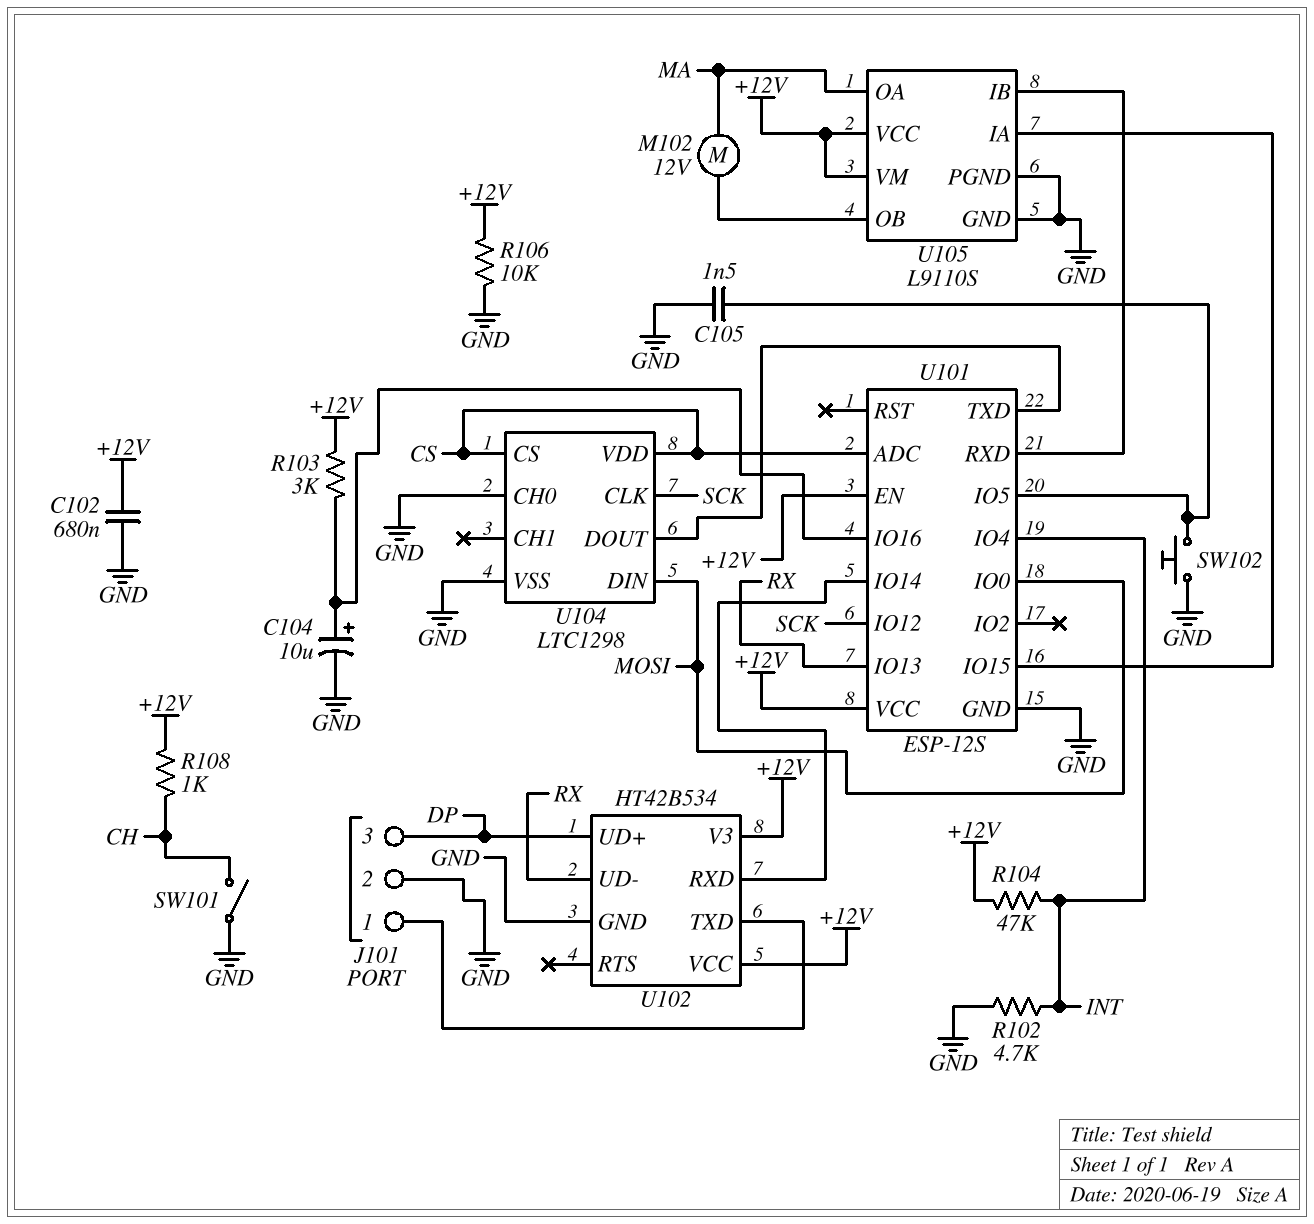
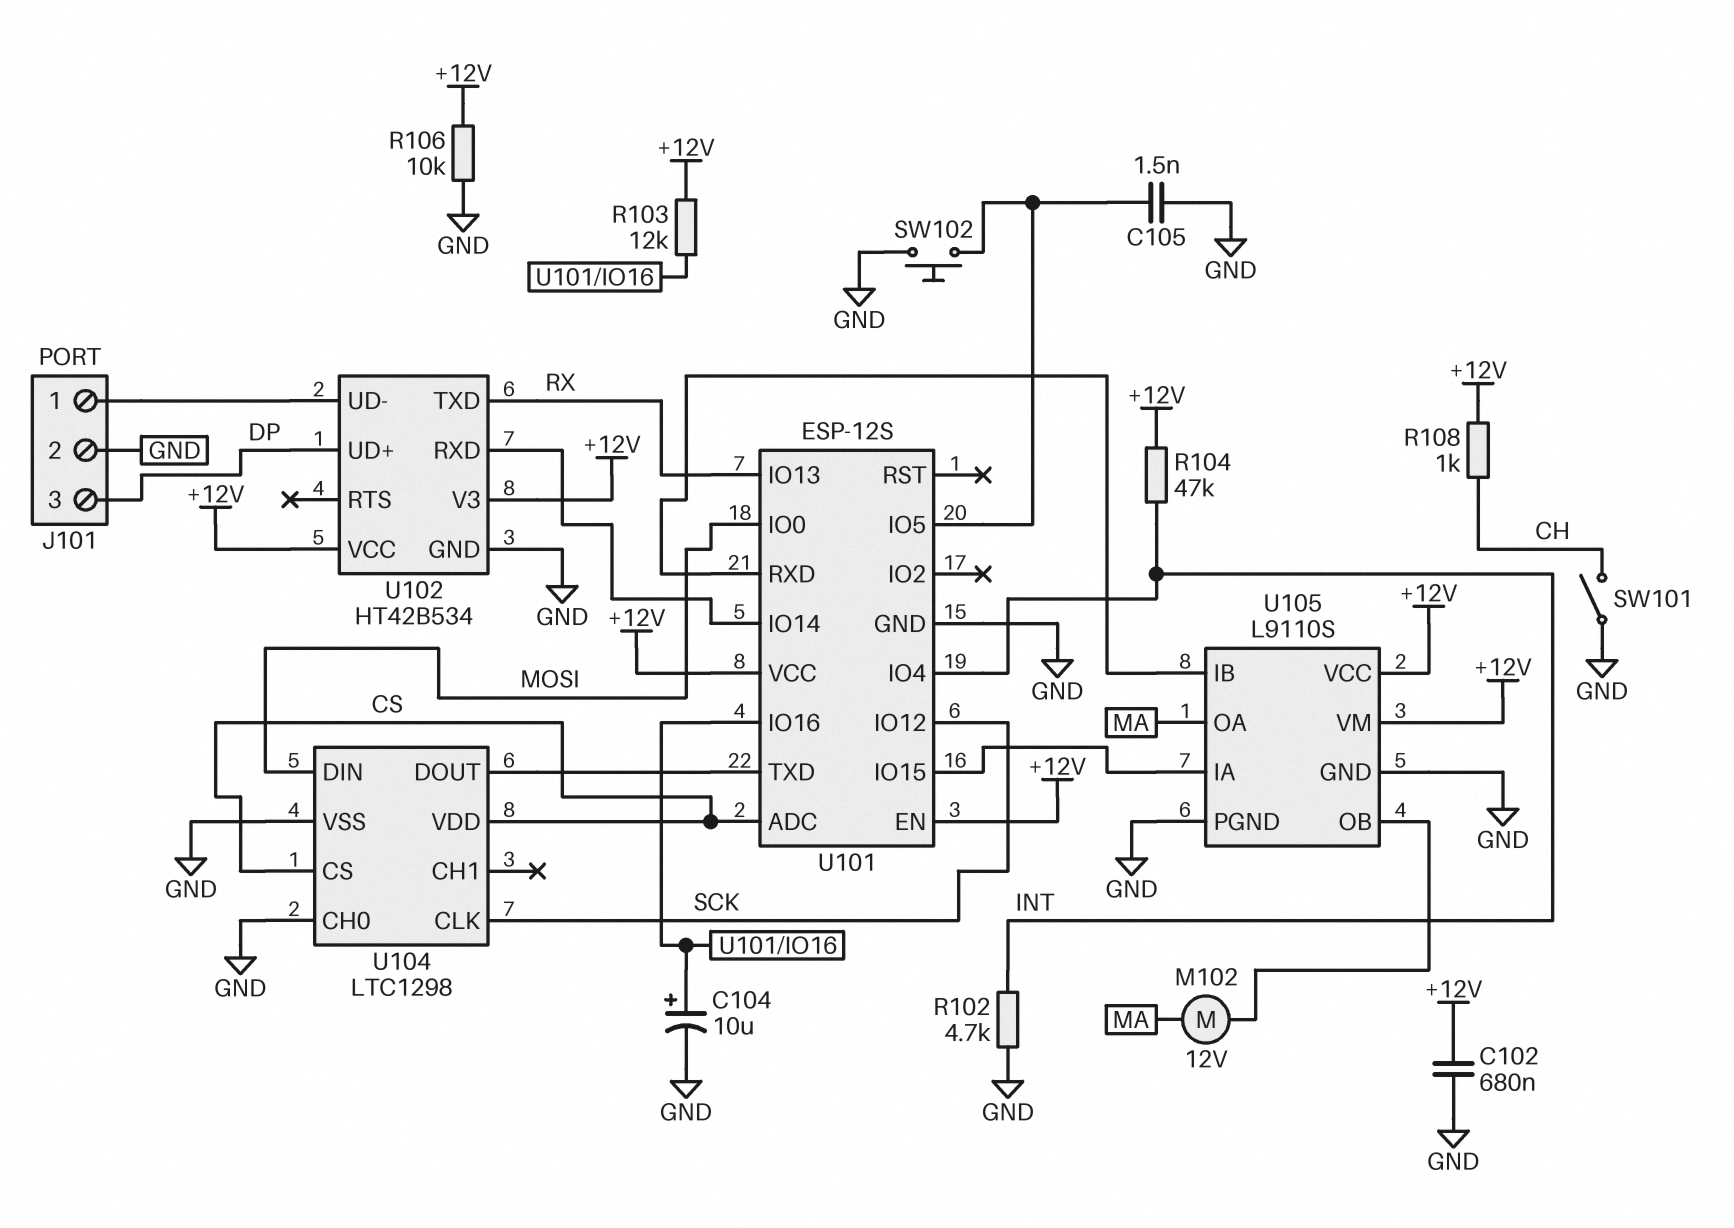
R103: 3k (+12V, U101/IO16) -> 12k (+12V, U101/IO16)
U102 pin TXD: J101/1 -> RX
U102 pin UD-: RX -> J101/1

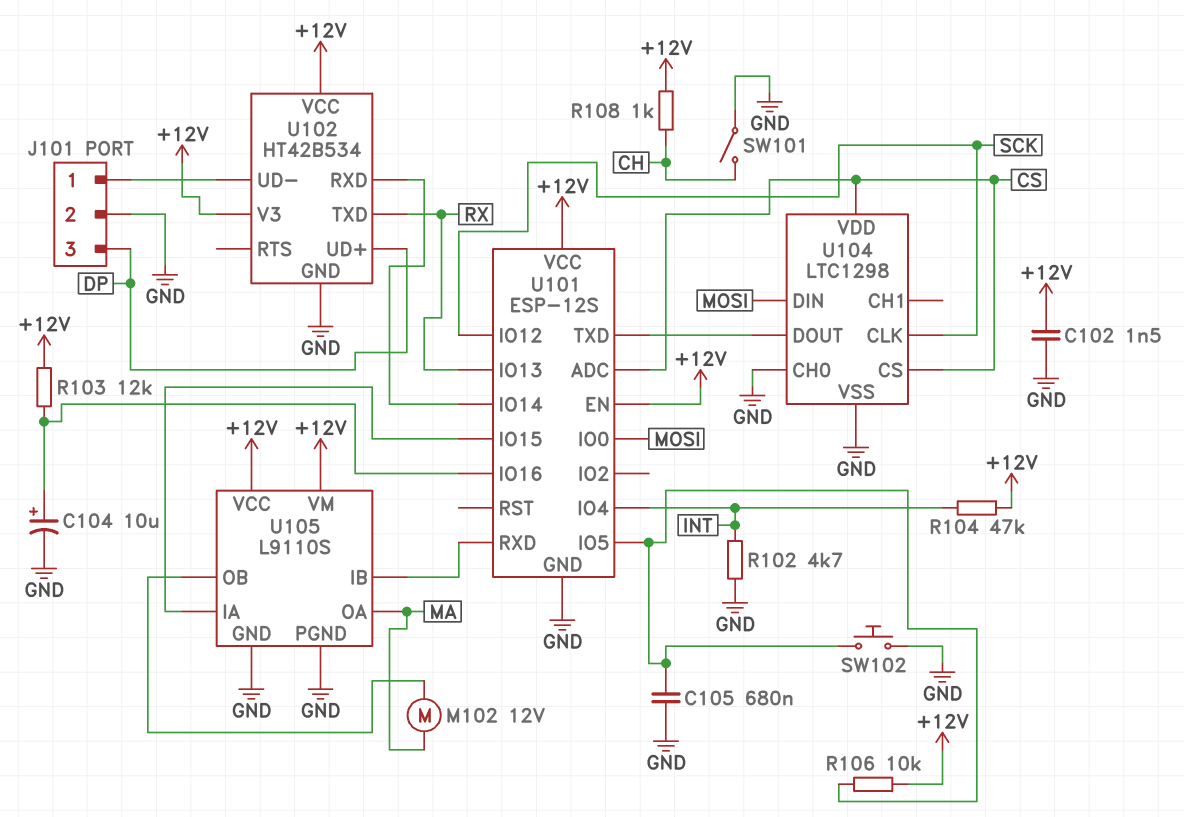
C102: 680nF (+12V, GND) -> 1.5nF (+12V, GND)
C105: 1.5nF (GND, U101/IO5) -> 680nF (GND, U101/IO5)
R106: 10k (+12V, GND) -> 10k (+12V, U101/IO5)

